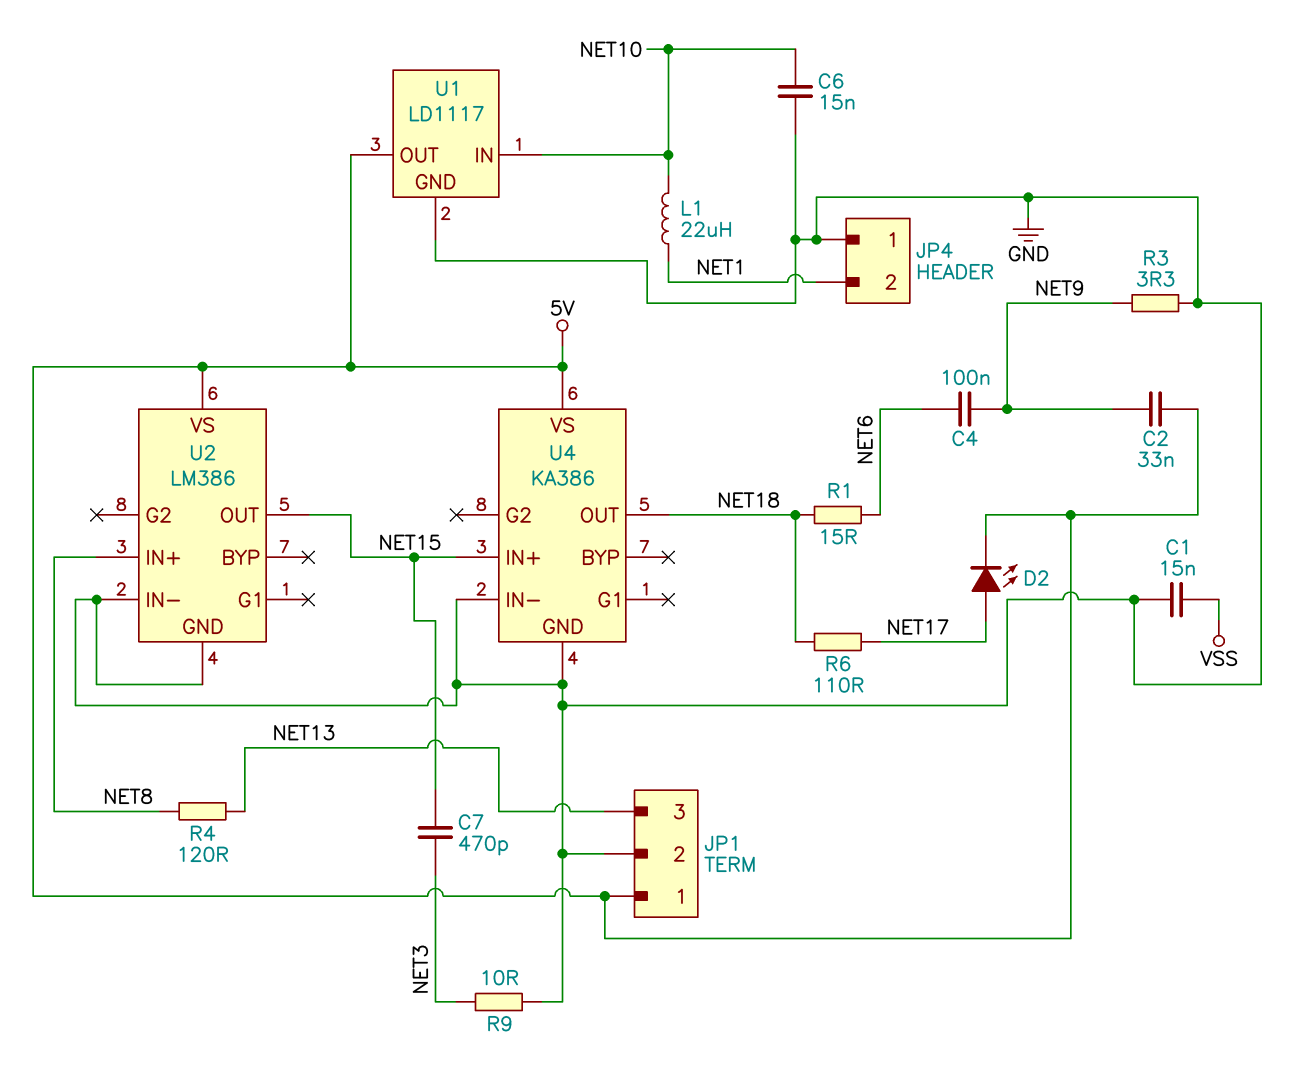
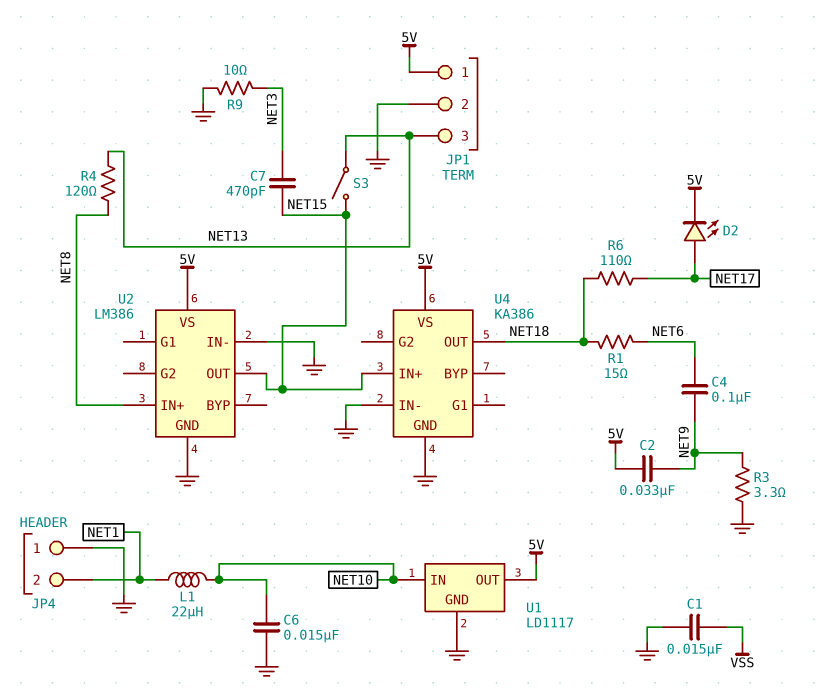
S3: none -> switch (NET13, NET15)

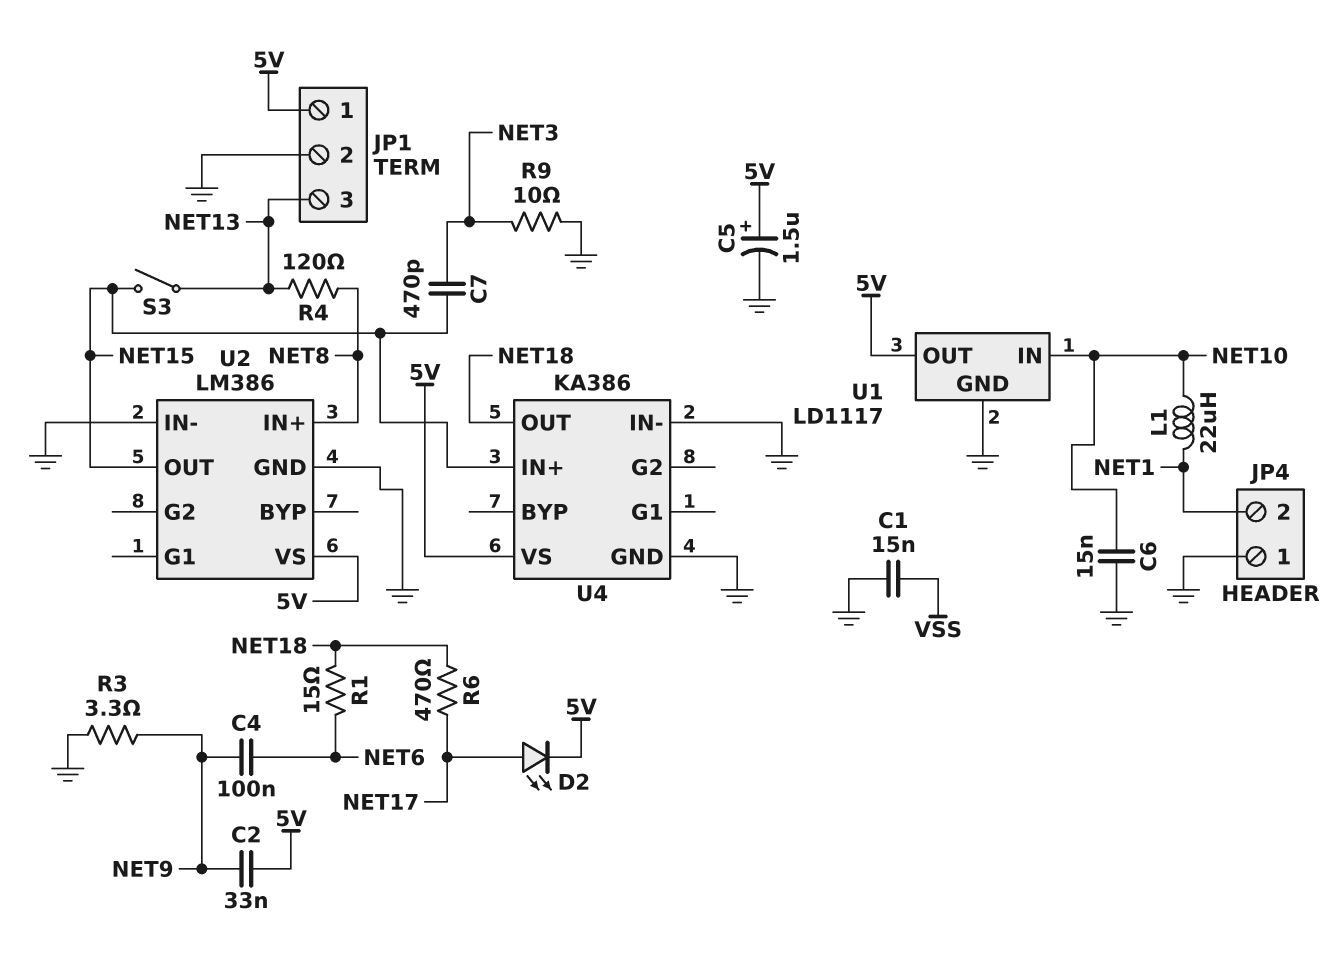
C5: none -> 1.5uF (plus 5V, minus GND)
R6: 110 (NET17, NET18) -> 470 (NET17, NET18)

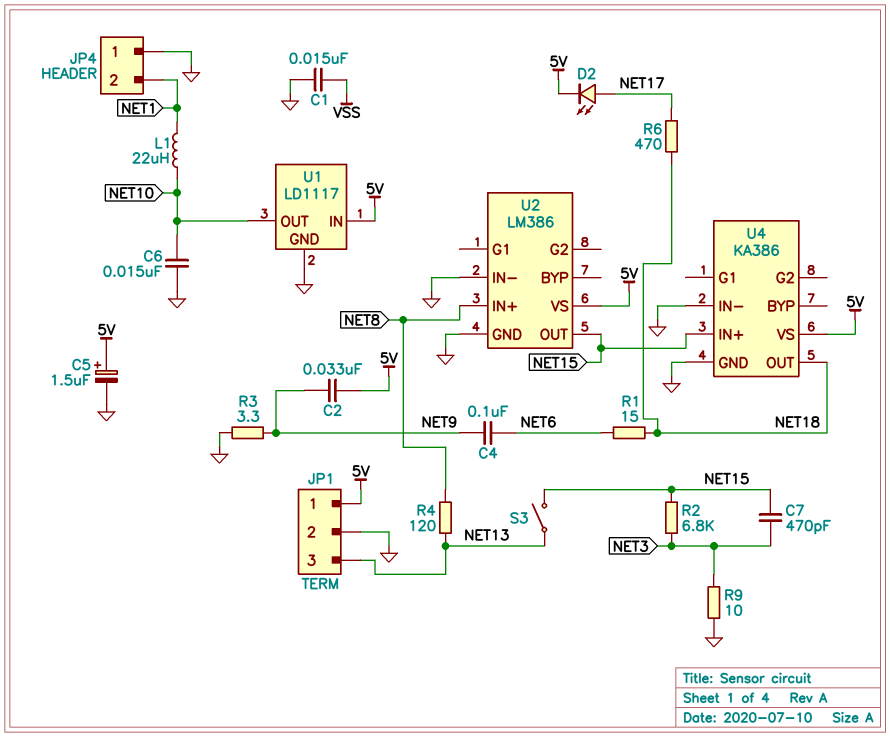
R2: none -> 6.8k (NET3, NET15)
U1 pin IN: NET10 -> 5V
U1 pin OUT: 5V -> NET10

